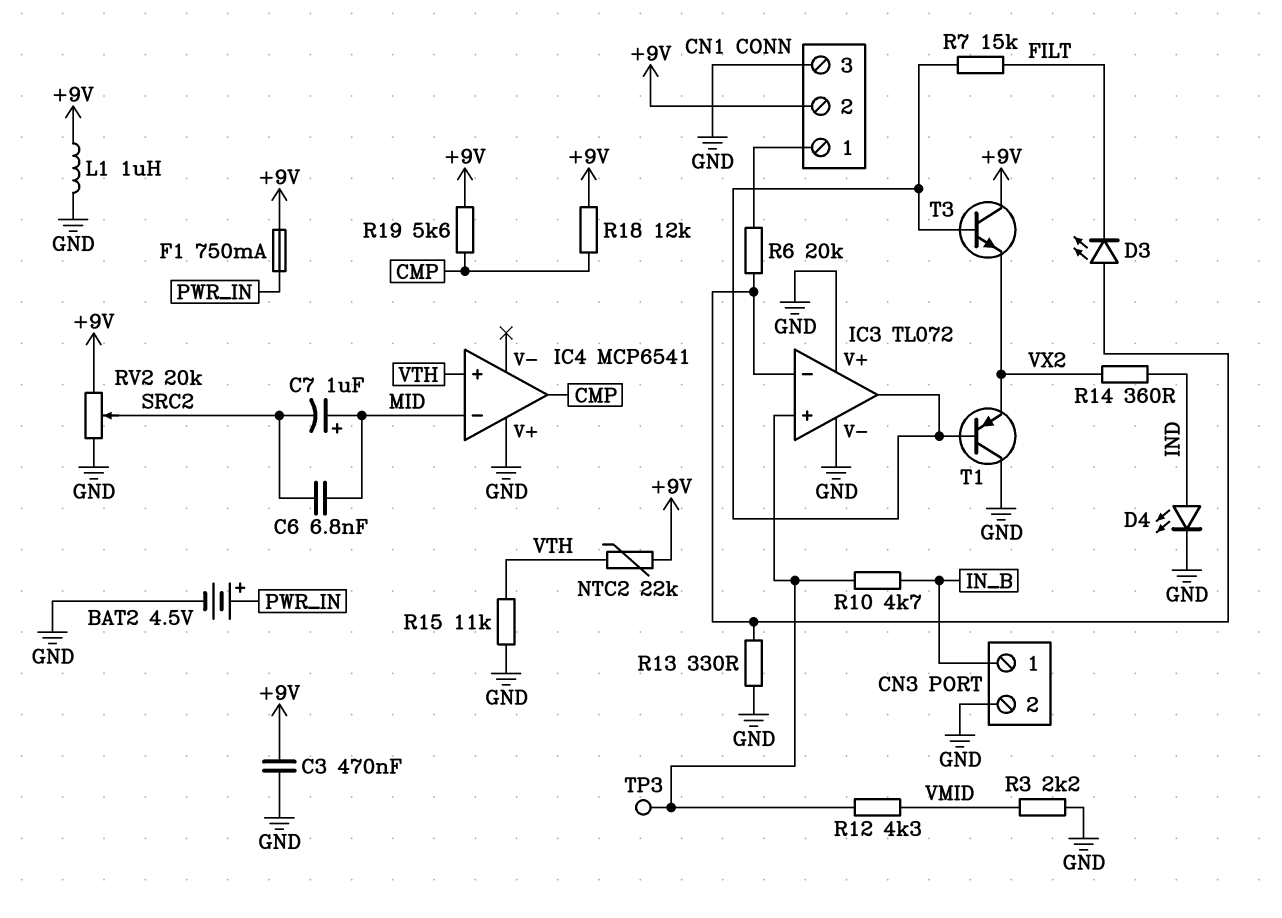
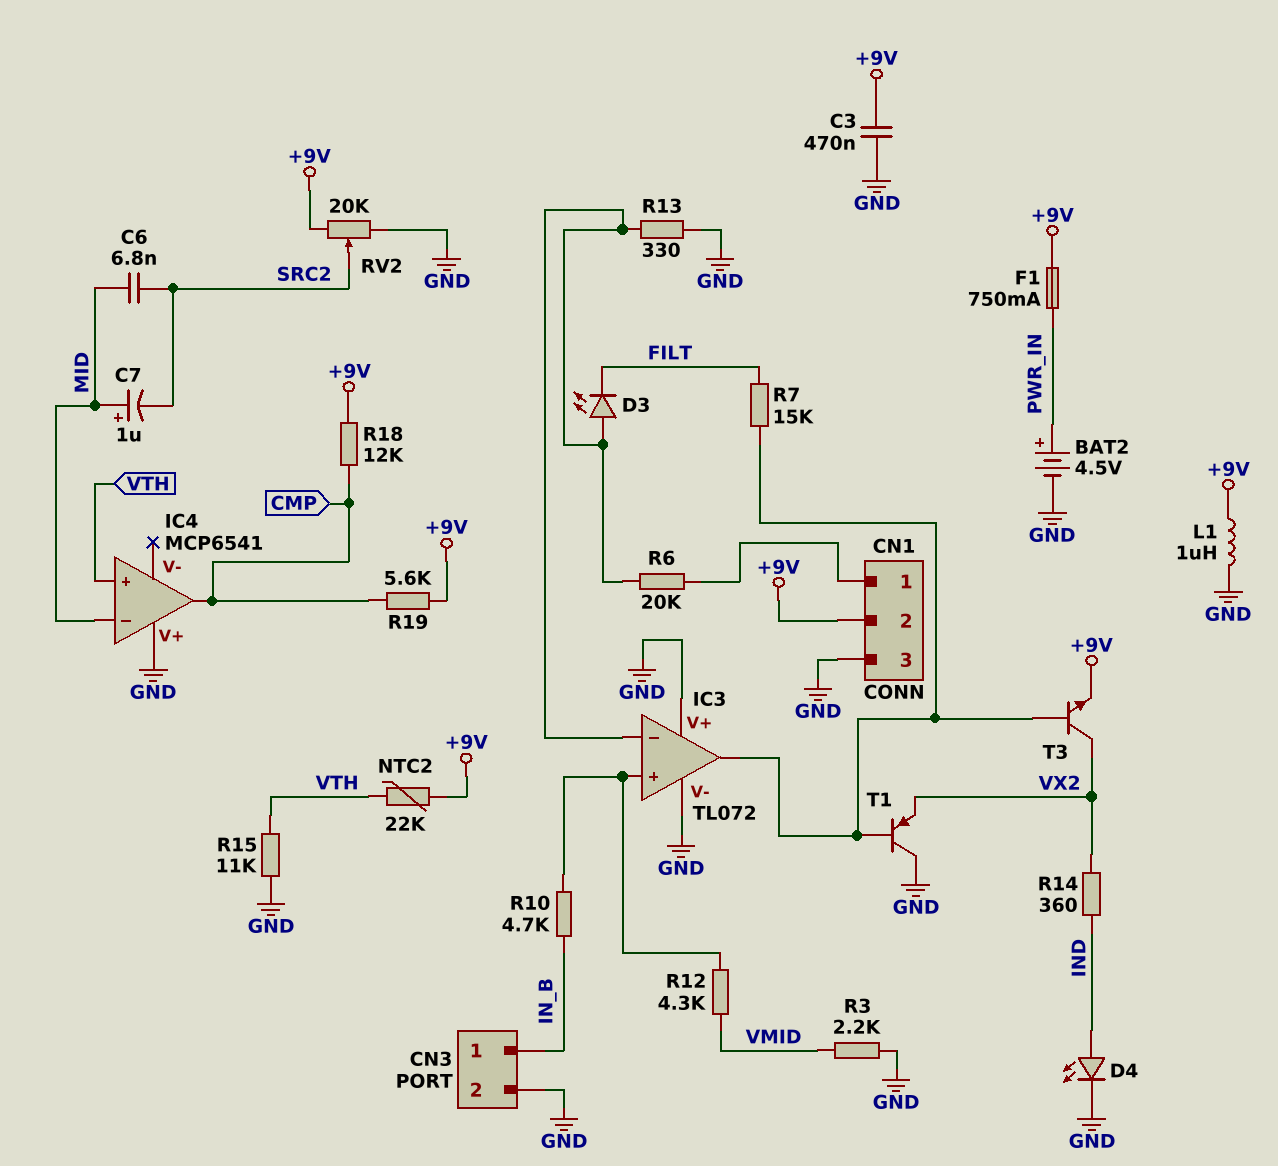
T3: NPN (B IC3/out, C +9V, E VX2) -> NPN (B IC3/out, C VX2, E +9V)
TP3: test point (IC3/in+) -> none

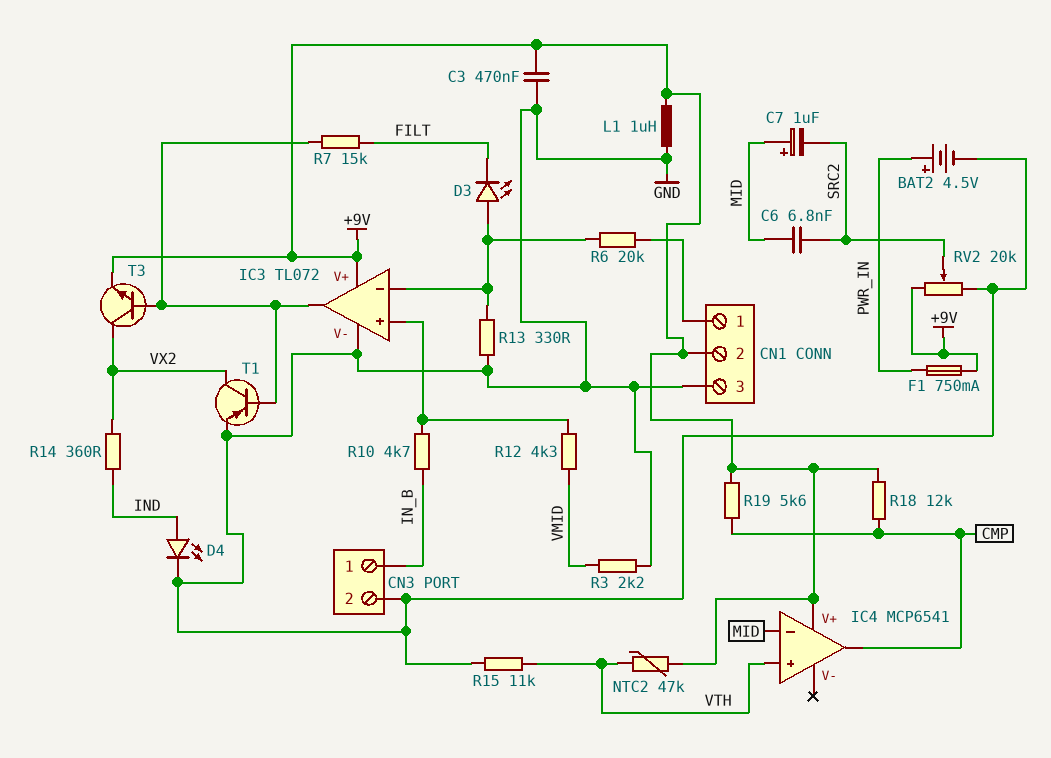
IC3 pin V+: GND -> +9V
IC4 pin V+: GND -> +9V
NTC2: 22k (+9V, VTH) -> 47k (+9V, VTH)
T1: PNP (B IC3/out, C GND, E VX2) -> PNP (B IC3/out, C VX2, E GND)

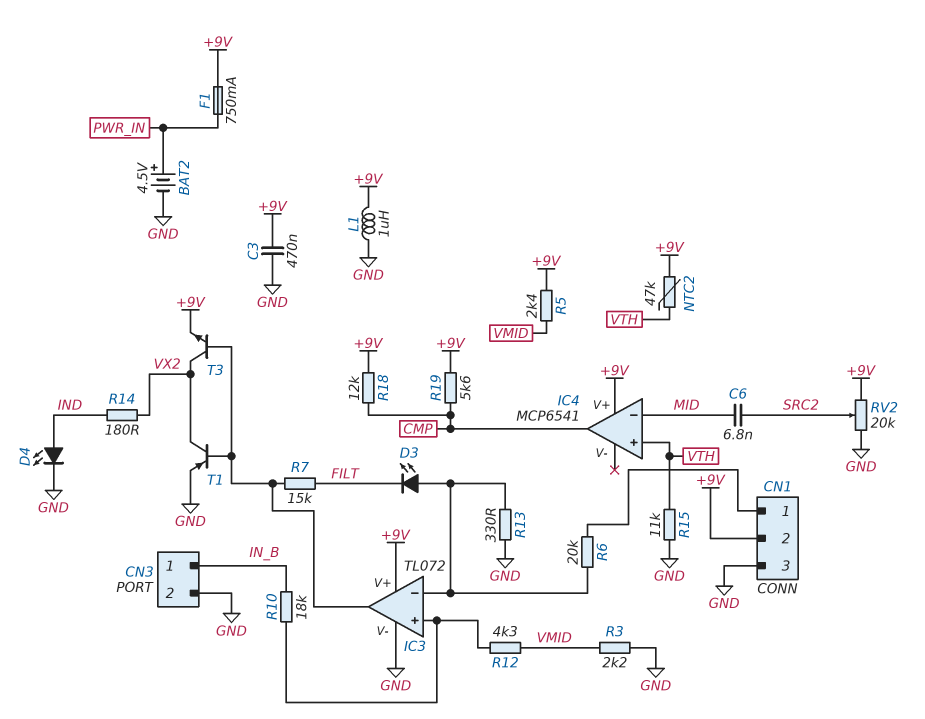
C7: 1uF (plus MID, minus SRC2) -> none
R5: none -> 2.4k (+9V, VMID)
R10: 4.7k (IC3/in+, IN_B) -> 18k (IC3/in+, IN_B)
R14: 360 (IND, VX2) -> 180 (IND, VX2)

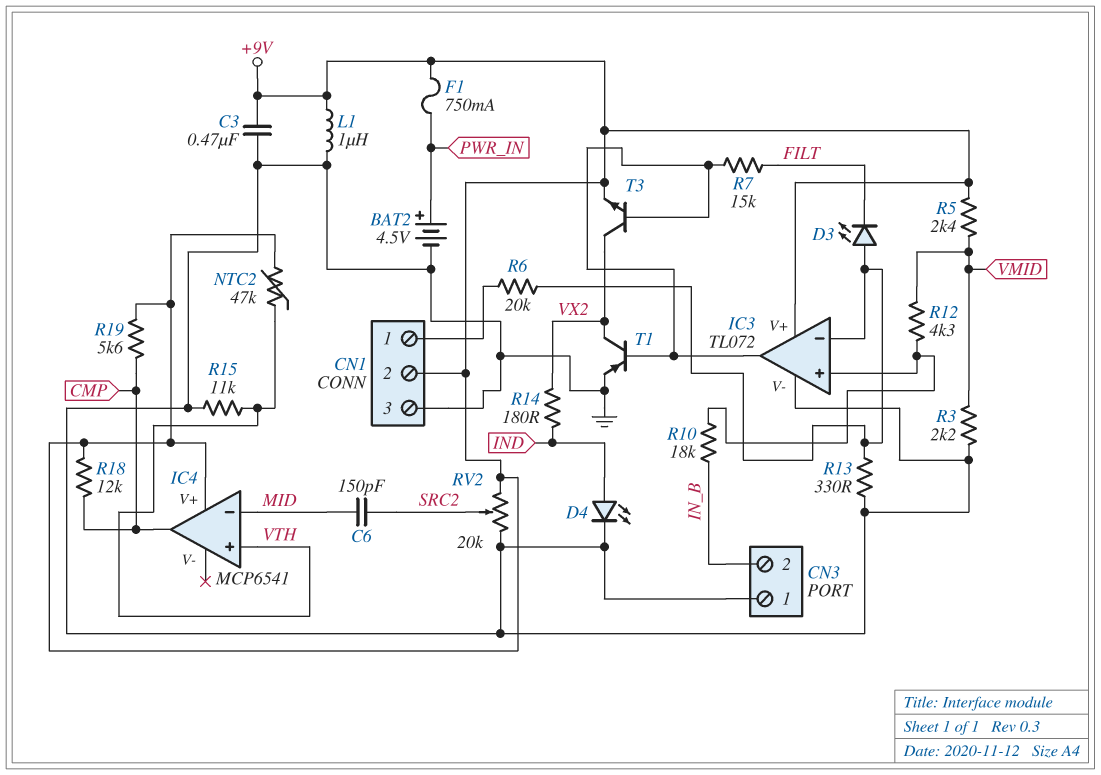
C6: 6.8nF (MID, SRC2) -> 150pF (MID, SRC2)
CN3 pin 1: IN_B -> GND
CN3 pin 2: GND -> IN_B

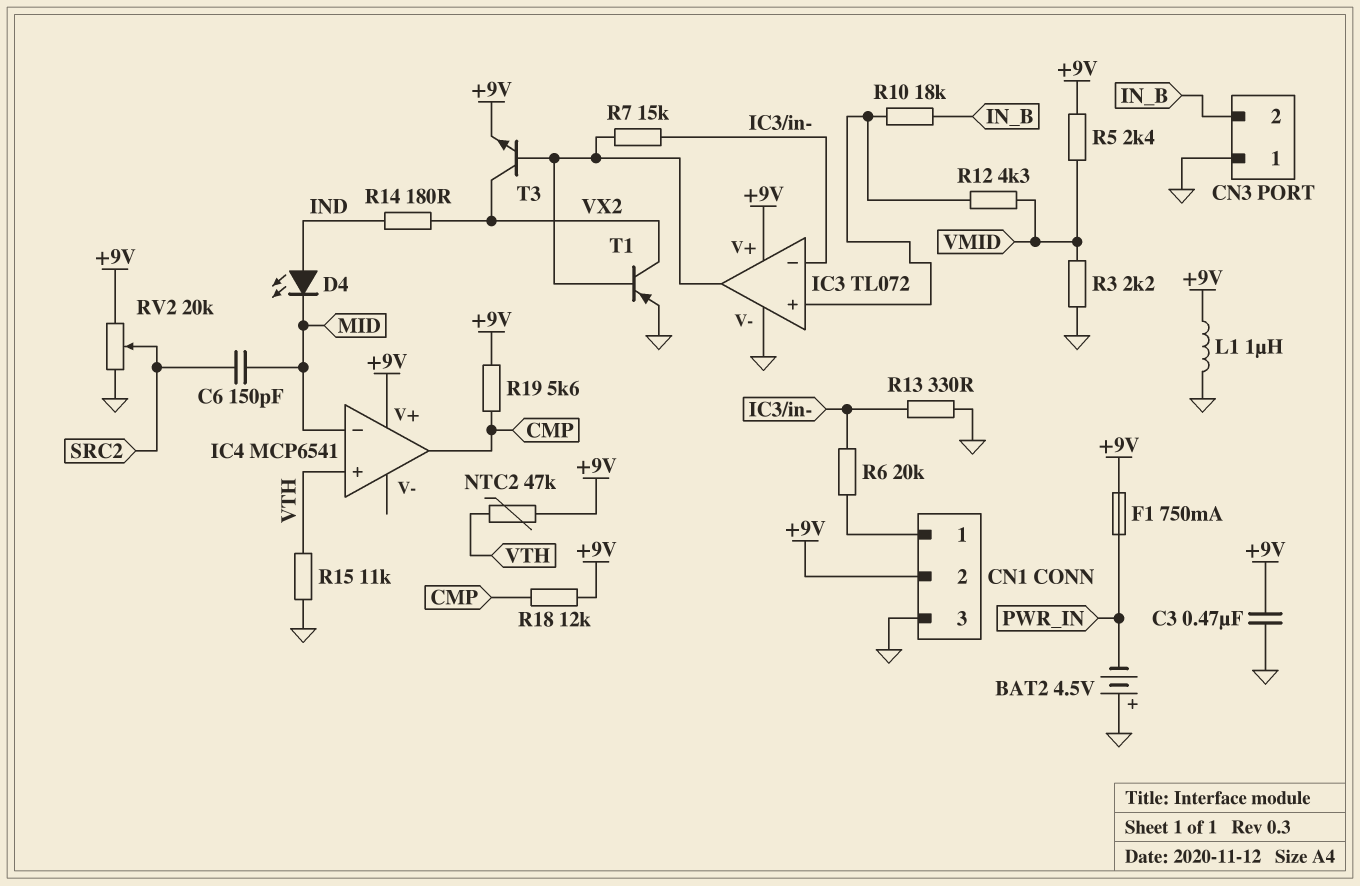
BAT2: 4.5V (plus PWR_IN, minus GND) -> 4.5V (plus GND, minus PWR_IN)
D3: LED (A IC3/in-, K FILT) -> none
D4: LED (A IND, K GND) -> LED (A IND, K MID)
R7: 15k (FILT, IC3/out) -> 15k (IC3/in-, IC3/out)

